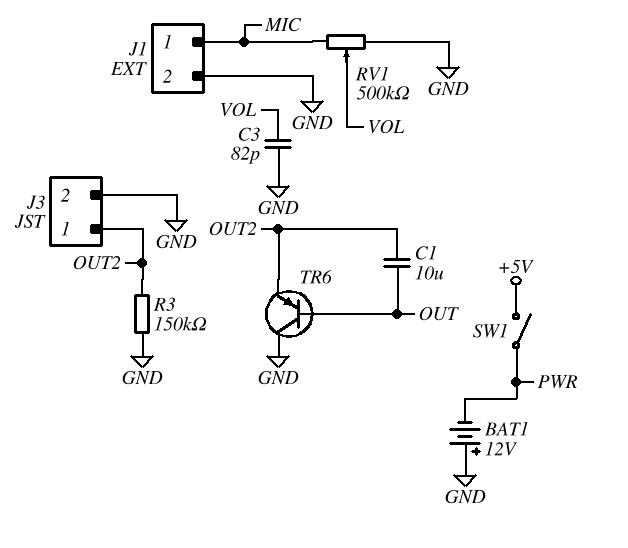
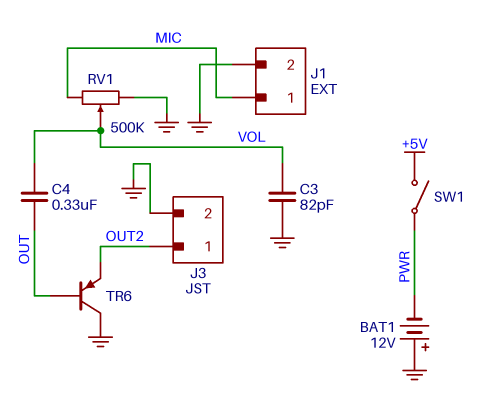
C1: 10uF (OUT, OUT2) -> none
C4: none -> 330nF (OUT, VOL)
R3: 150k (GND, OUT2) -> none

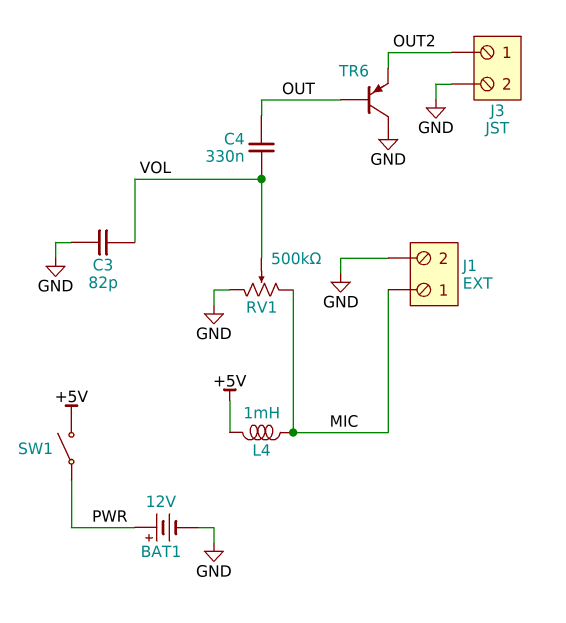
BAT1: 12V (plus GND, minus PWR) -> 12V (plus PWR, minus GND)
L4: none -> 1mH (+5V, MIC)

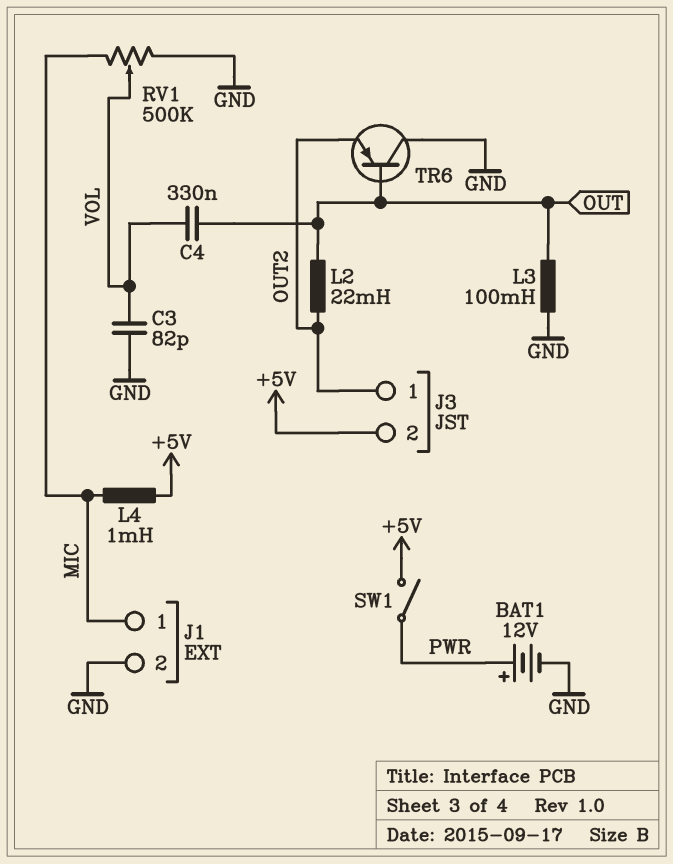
J3 pin 2: GND -> +5V
L2: none -> 22mH (OUT, OUT2)
L3: none -> 100mH (GND, OUT)

